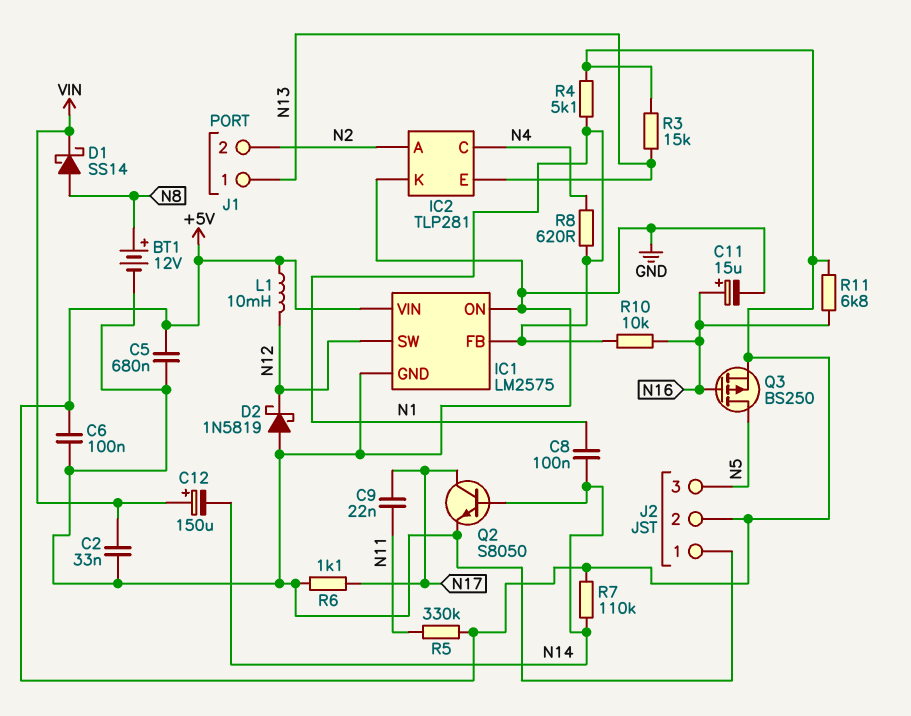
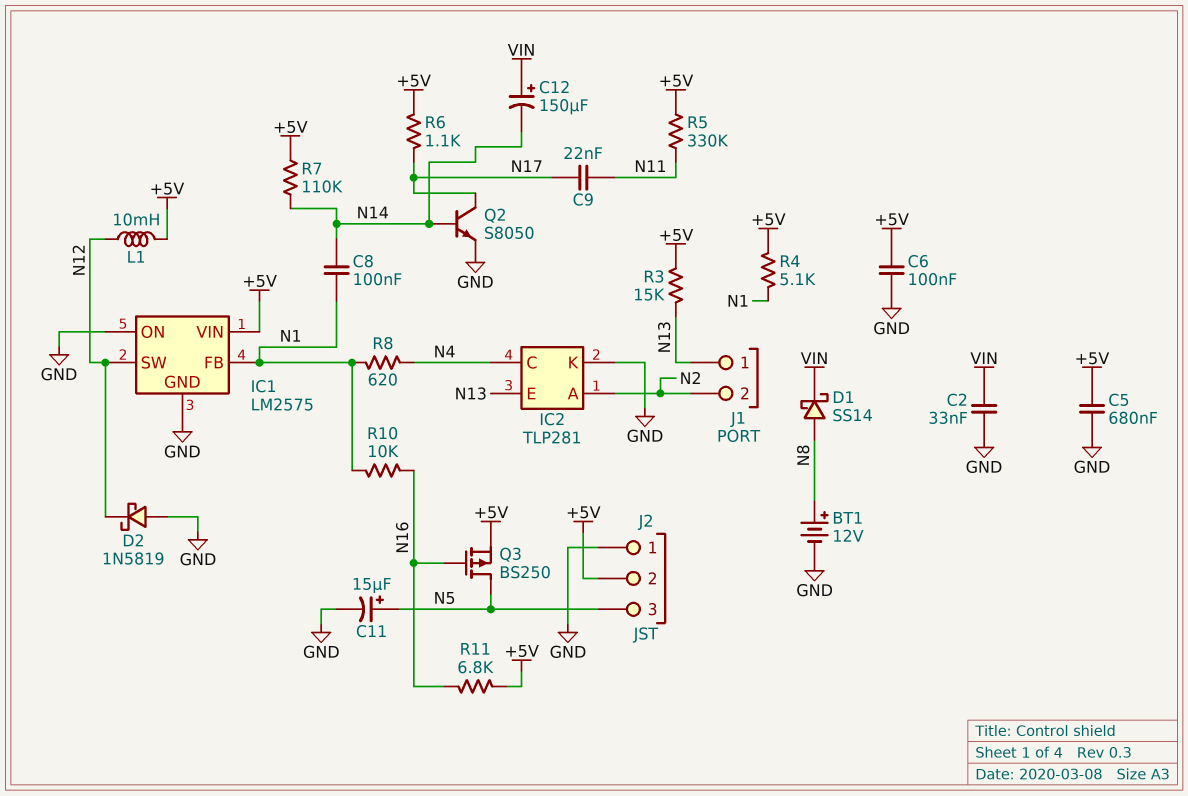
C11: 15uF (plus N16, minus GND) -> 15uF (plus N5, minus GND)
R6: 1.1k (GND, N17) -> 1.1k (+5V, N17)

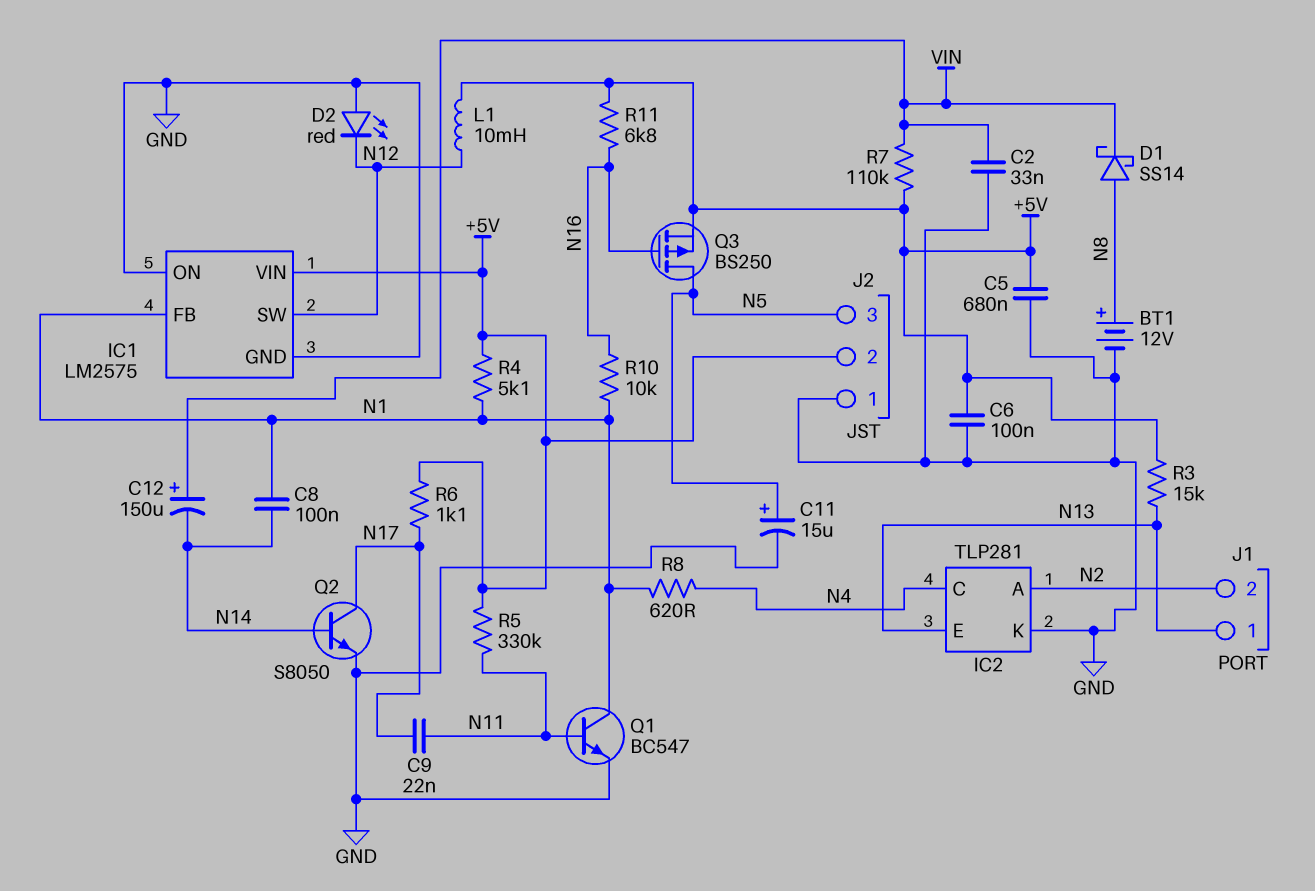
D2: schottky 1N5819 (A GND, K N12) -> LED red (A GND, K N12)
Q1: none -> NPN BC547 (B N11, C N1, E GND)
R7: 110k (+5V, N14) -> 110k (+5V, VIN)

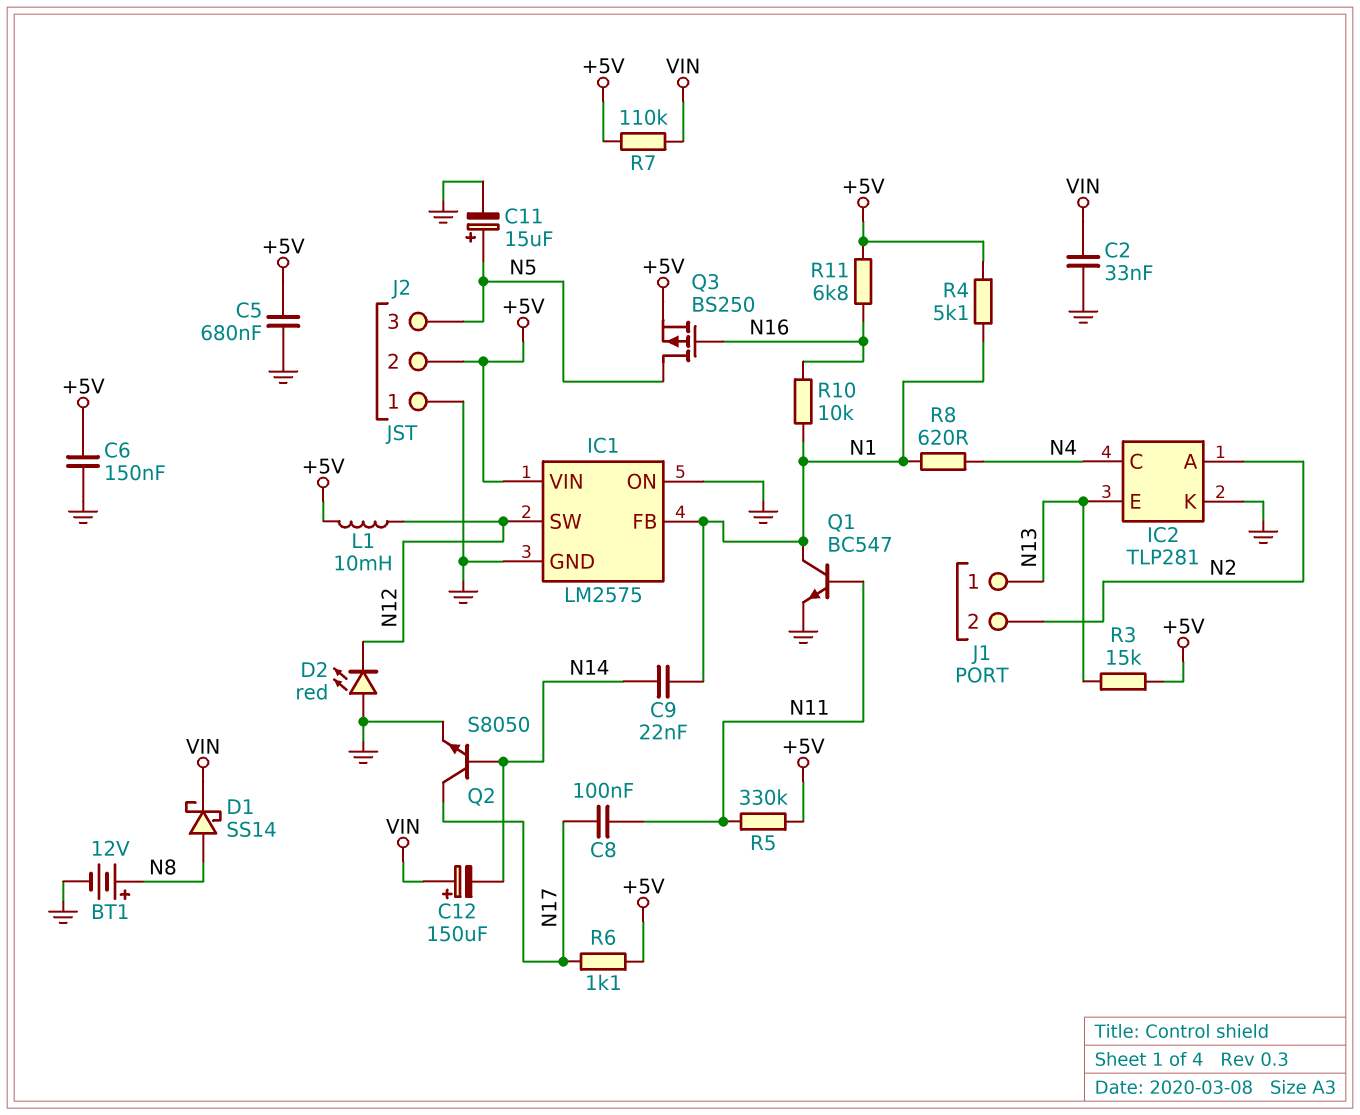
C6: 100nF (+5V, GND) -> 150nF (+5V, GND)
C8: 100nF (N1, N14) -> 100nF (N11, N17)
C9: 22nF (N11, N17) -> 22nF (N1, N14)

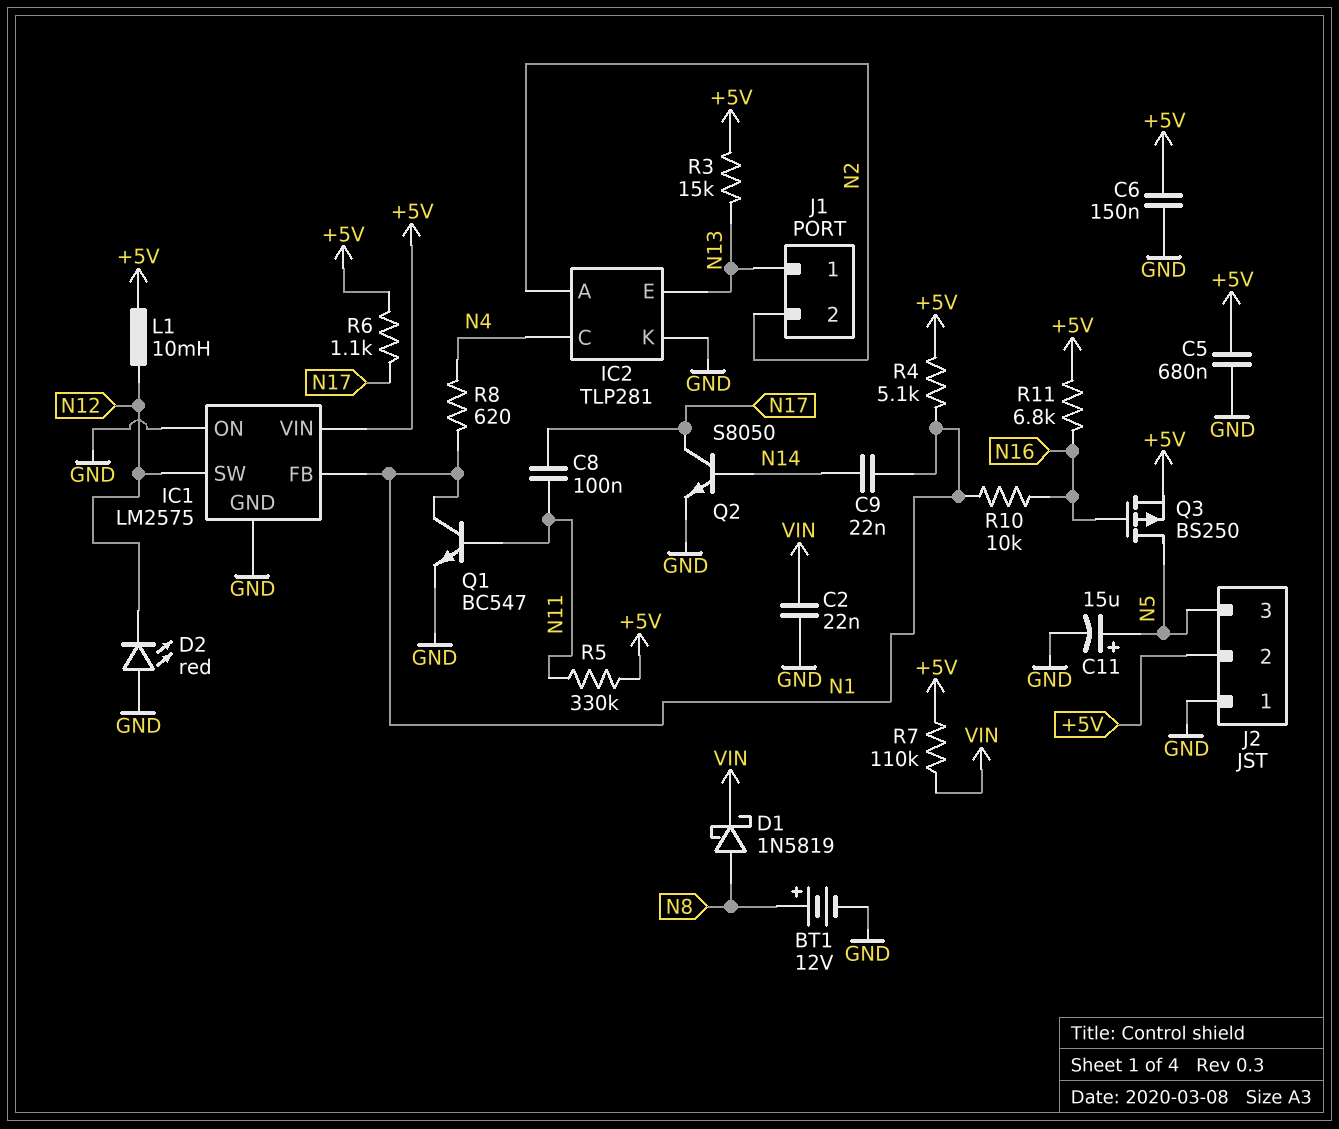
C2: 33nF (GND, VIN) -> 22nF (GND, VIN)
C12: 150uF (plus VIN, minus N14) -> none
D1: schottky SS14 (A N8, K VIN) -> schottky 1N5819 (A N8, K VIN)

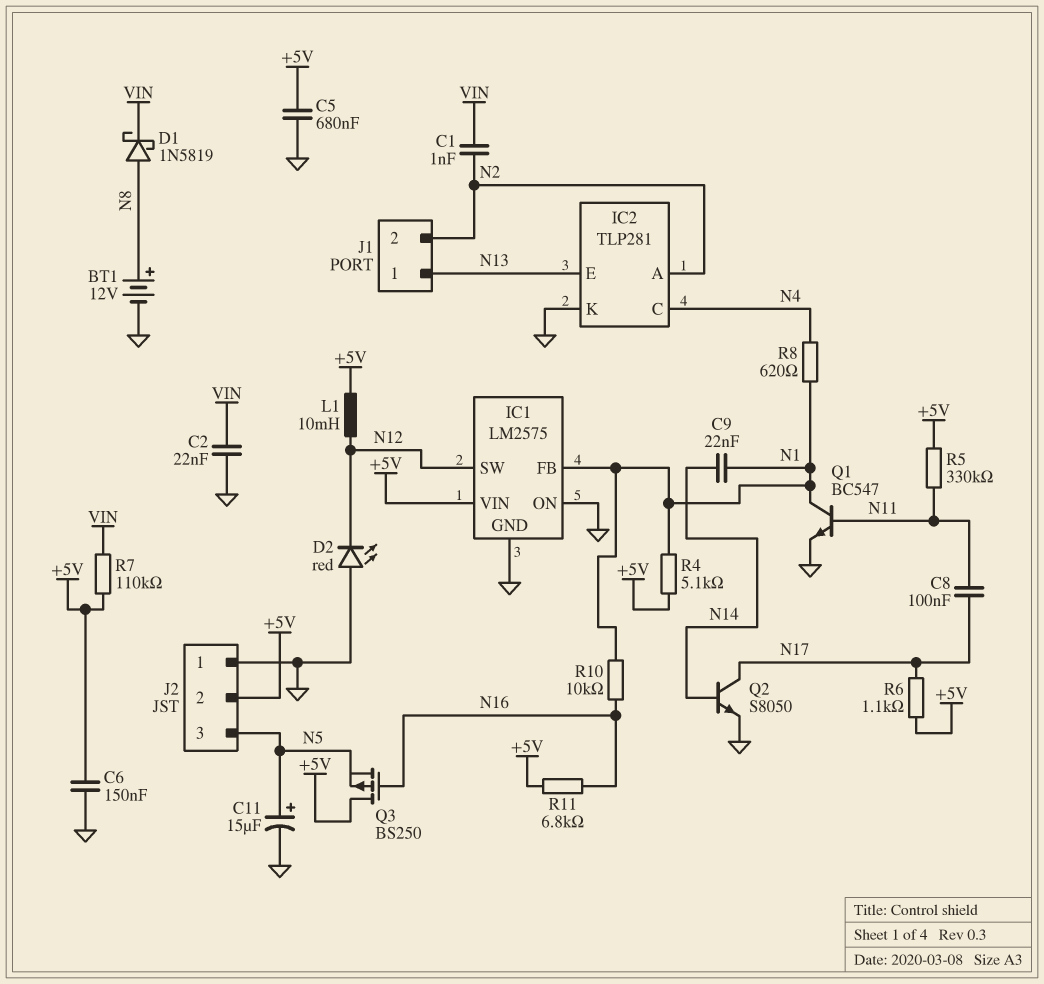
C1: none -> 1nF (N2, VIN)
Q3: PMOS BS250 (G N16, D N5, S +5V) -> PMOS BS250 (G N16, D +5V, S N5)
R3: 15k (+5V, N13) -> none

